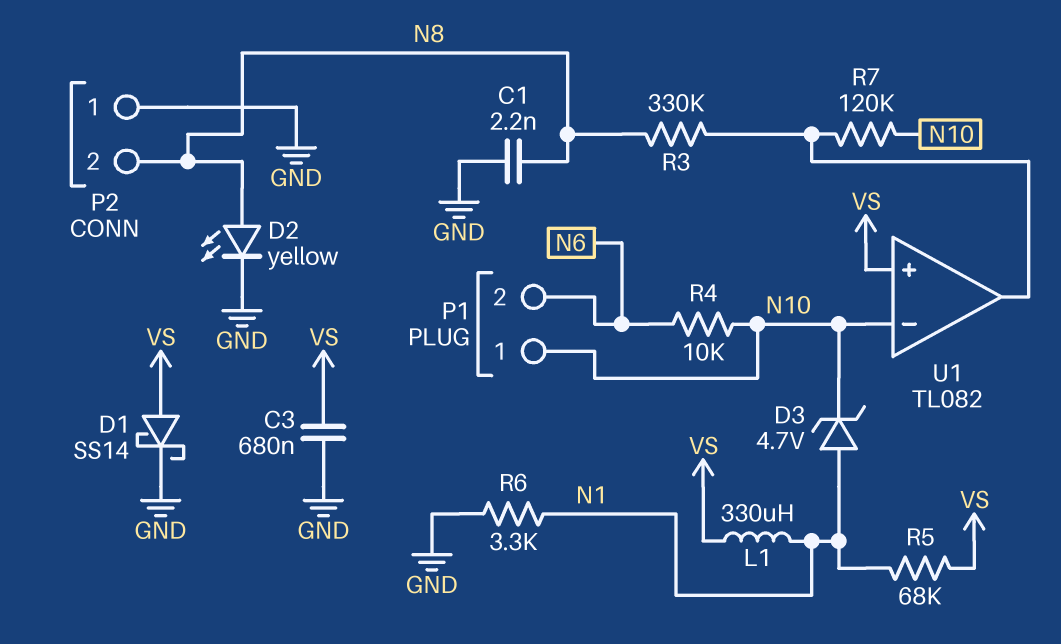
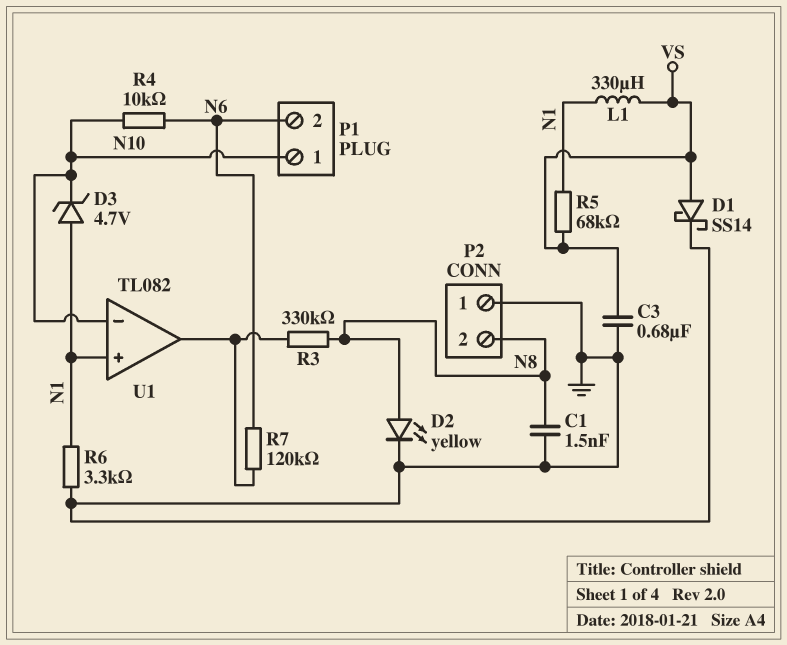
C1: 2.2nF (GND, N8) -> 1.5nF (GND, N8)
R7: 120k (N10, U1/out) -> 120k (N6, U1/out)
U1 pin in+: VS -> N1

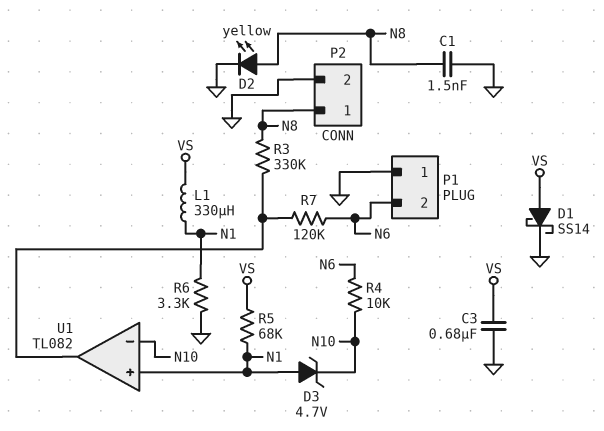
P1 pin 1: N10 -> GND
P2 pin 1: GND -> N8
P2 pin 2: N8 -> GND

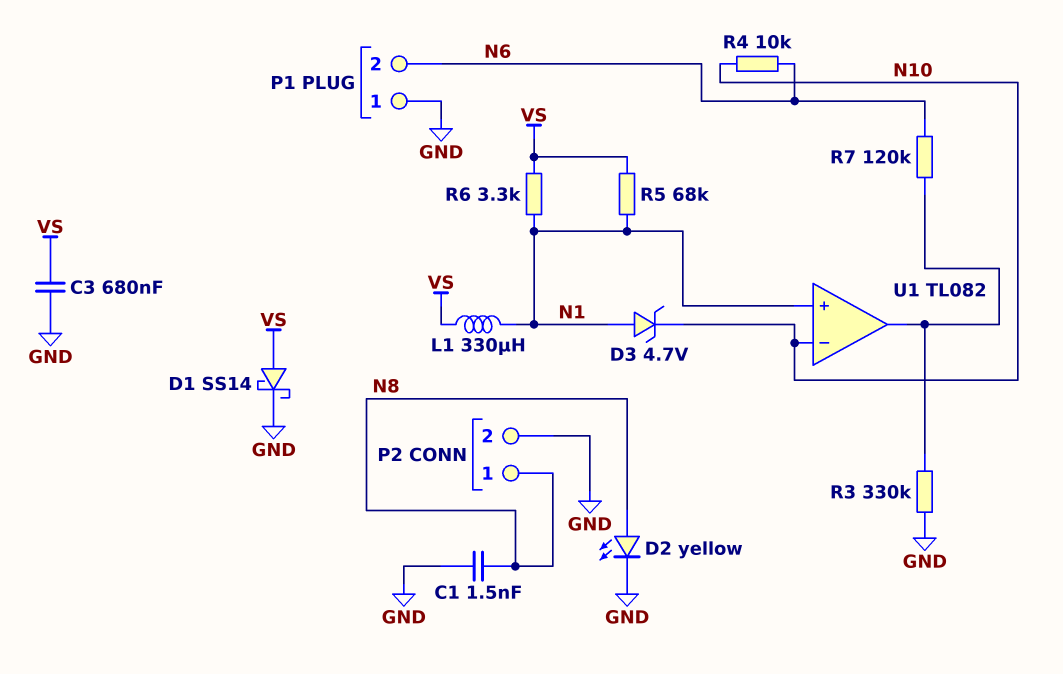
R3: 330k (N8, U1/out) -> 330k (GND, U1/out)
R6: 3.3k (GND, N1) -> 3.3k (N1, VS)

